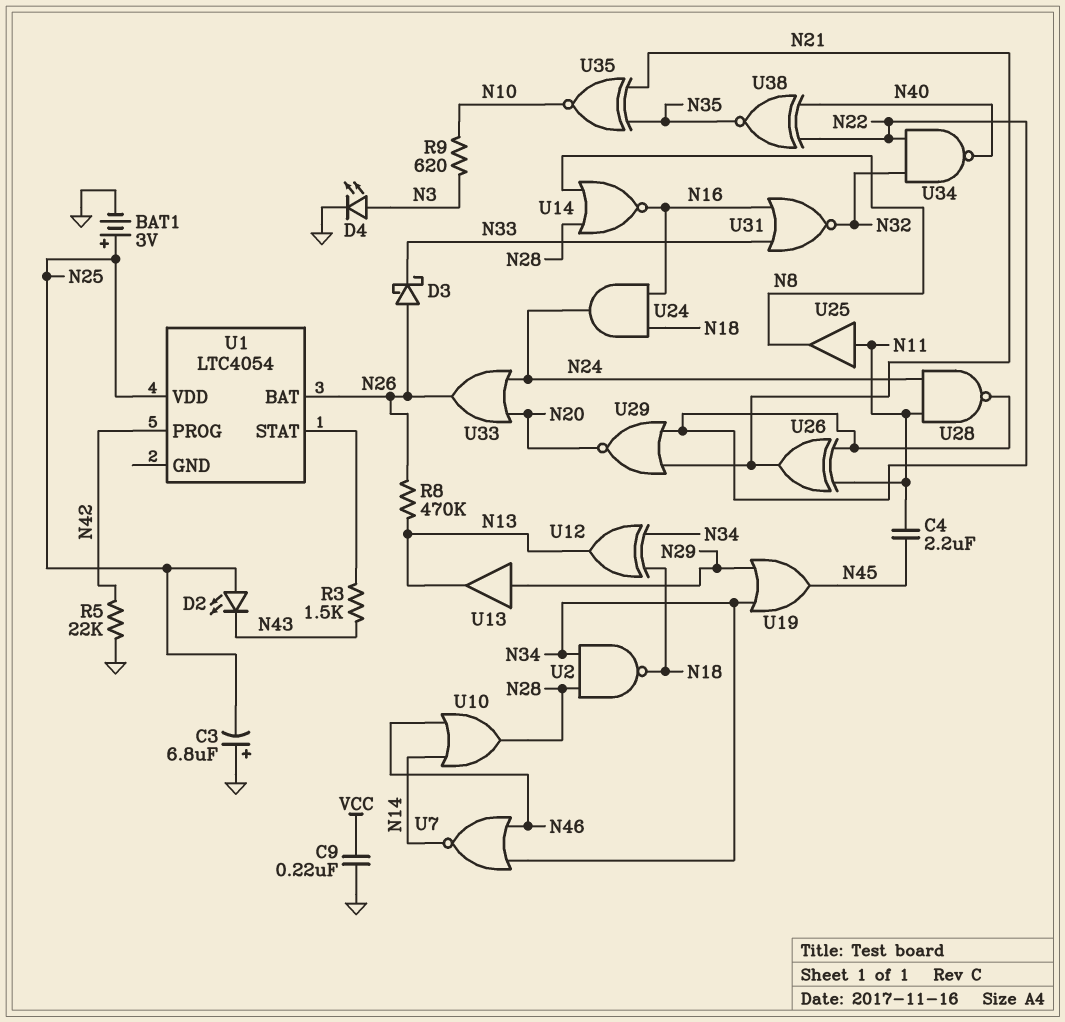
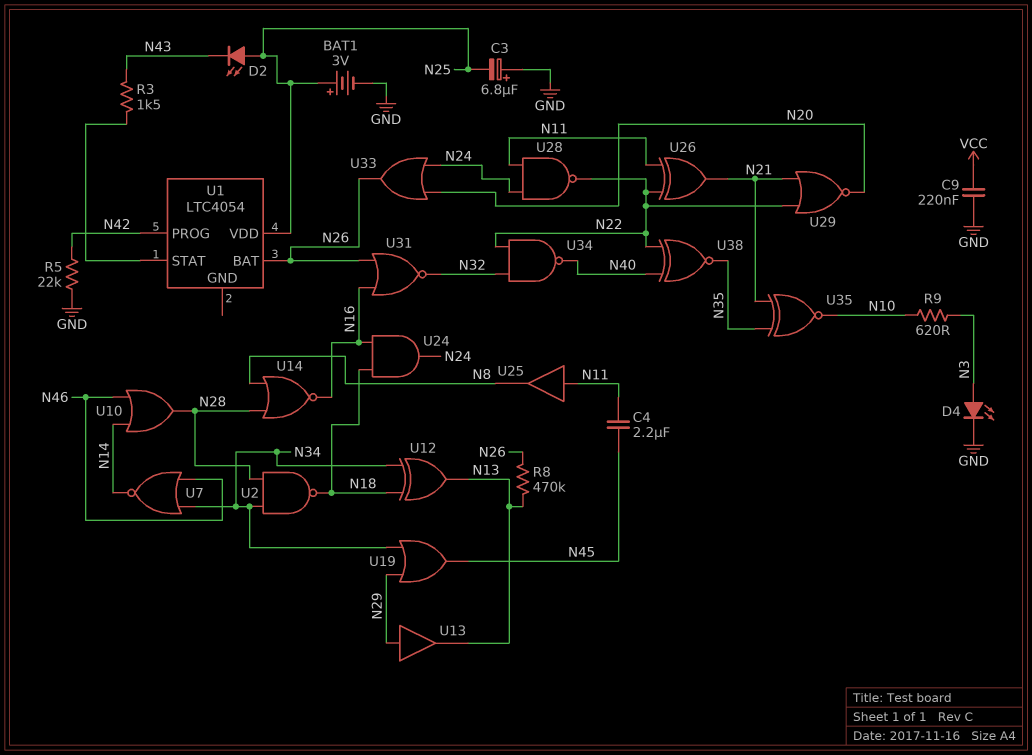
D3: schottky (A N26, K N33) -> none
U31: NOR (in N16, in N33, out N32) -> NOR (in N16, in N26, out N32)

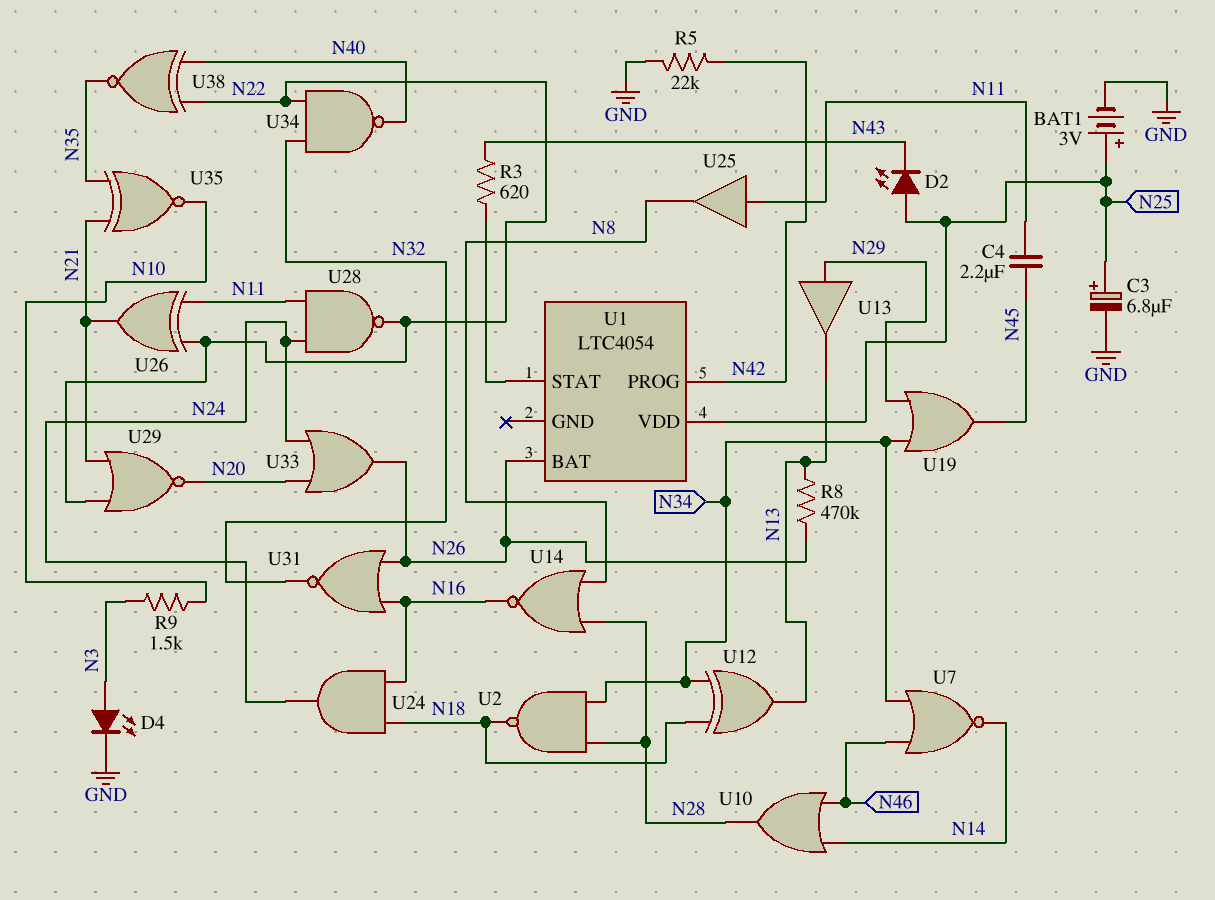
C3: 6.8uF (plus GND, minus N25) -> 6.8uF (plus N25, minus GND)
C9: 220nF (GND, VCC) -> none
R3: 1.5k (N43, U1/STAT) -> 620 (N43, U1/STAT)
R9: 620 (N3, N10) -> 1.5k (N3, N10)

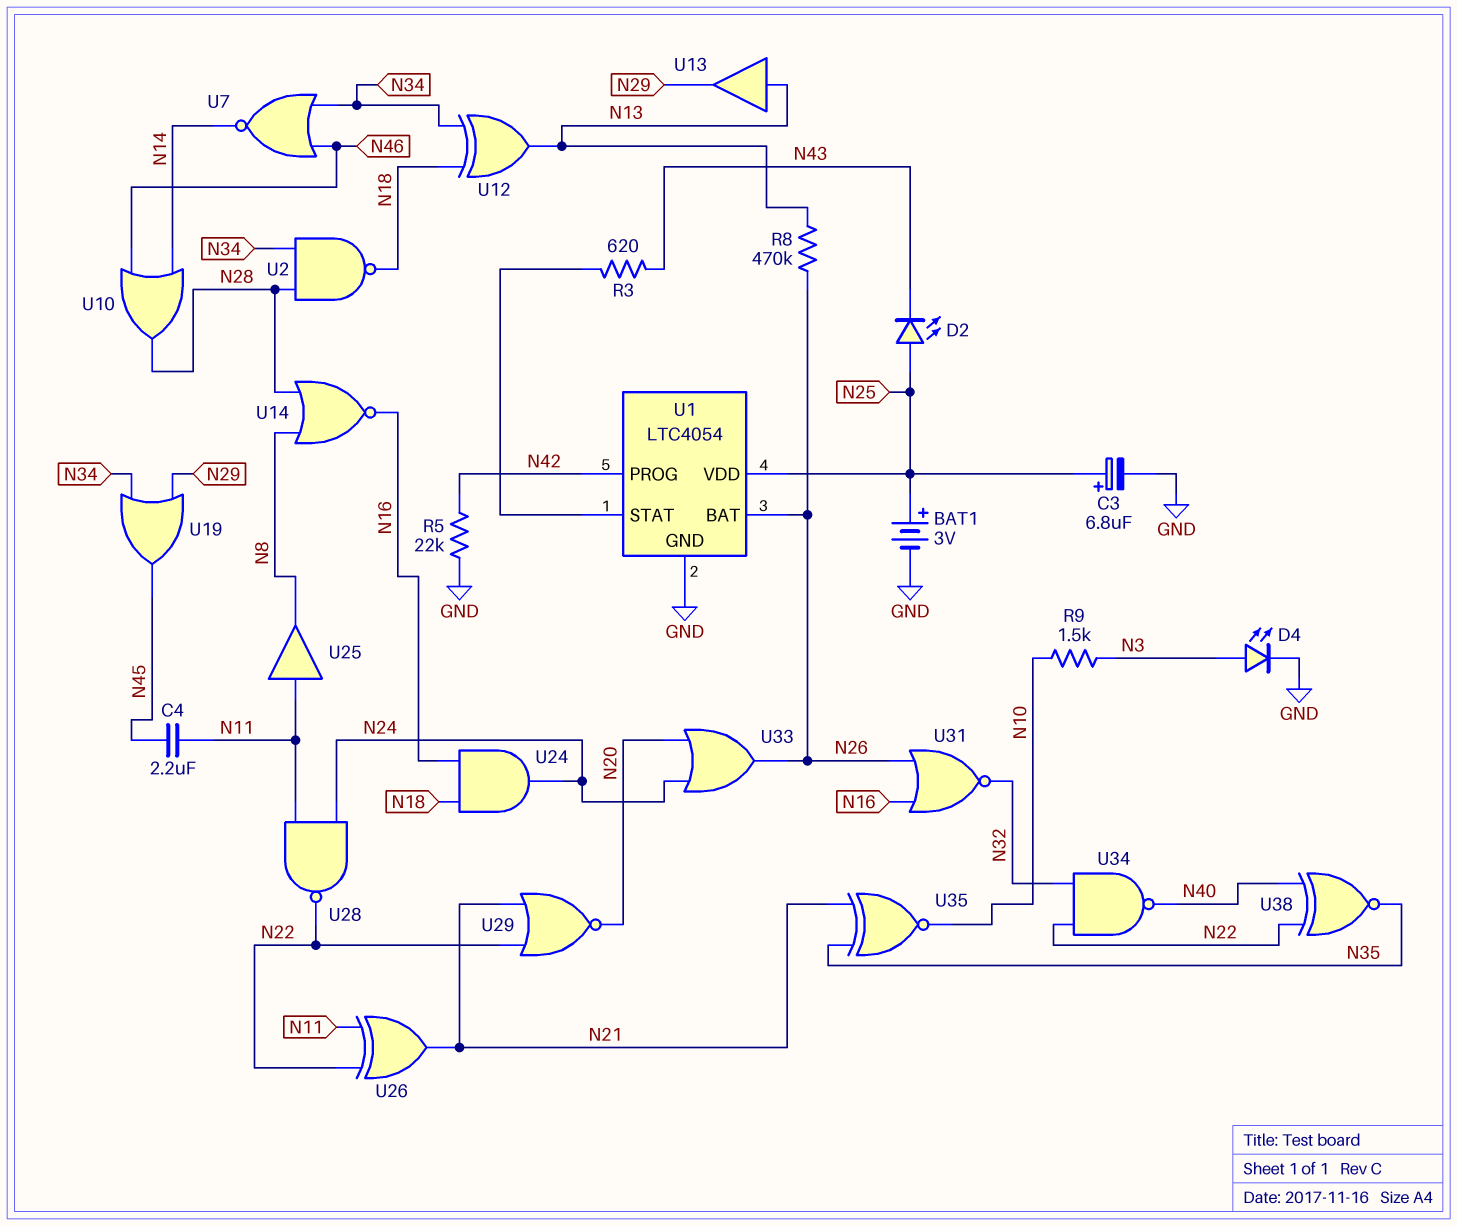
U1 pin GND: none -> GND
U13: buffer (in N29, out N13) -> buffer (in N13, out N29)

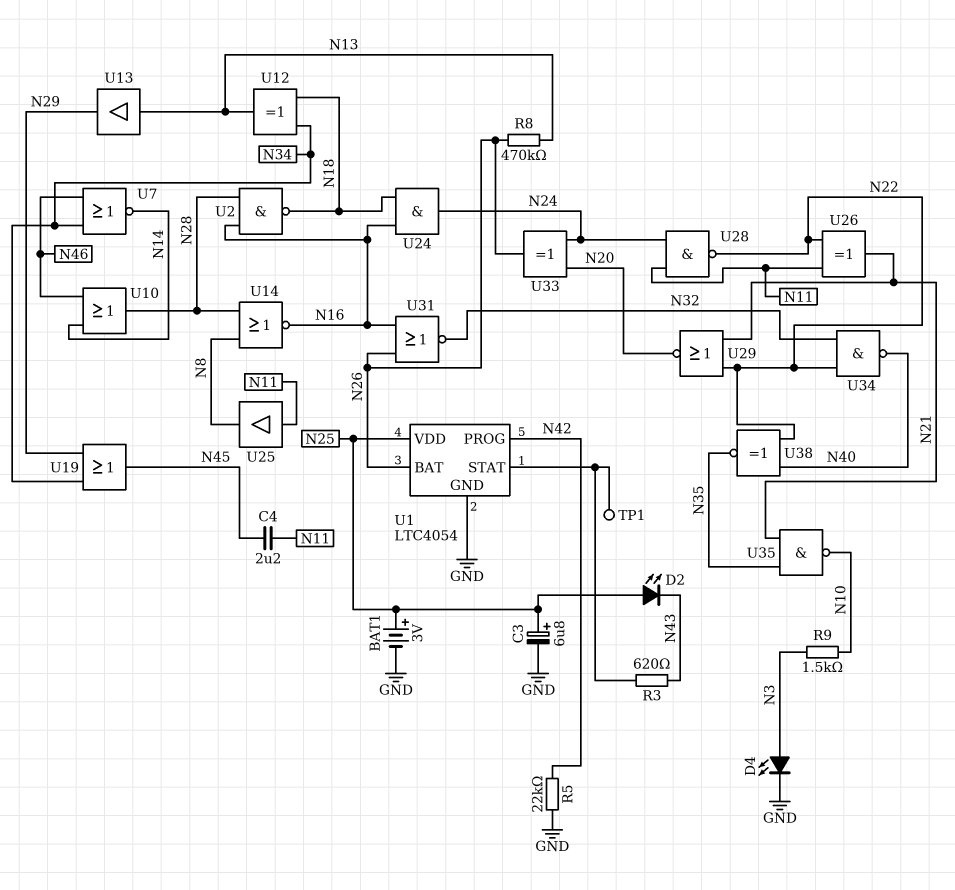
TP1: none -> test point (U1/STAT)
U2: NAND (in N28, in N34, out N18) -> NAND (in N16, in N28, out N18)
U33: OR (in N20, in N24, out N26) -> XOR (in N20, in N24, out N26)
U35: XNOR (in N21, in N35, out N10) -> NAND (in N21, in N35, out N10)

